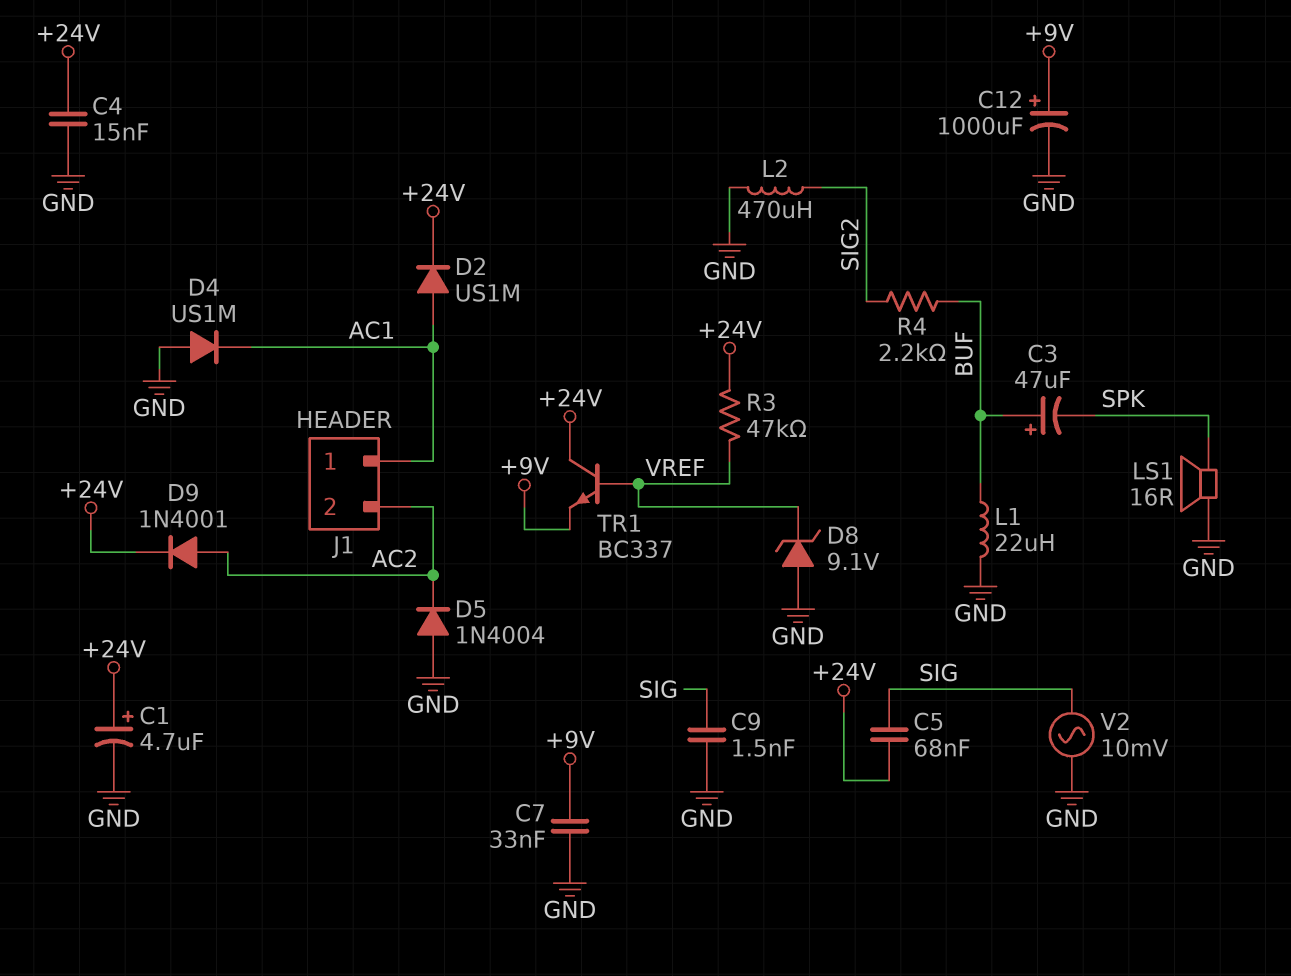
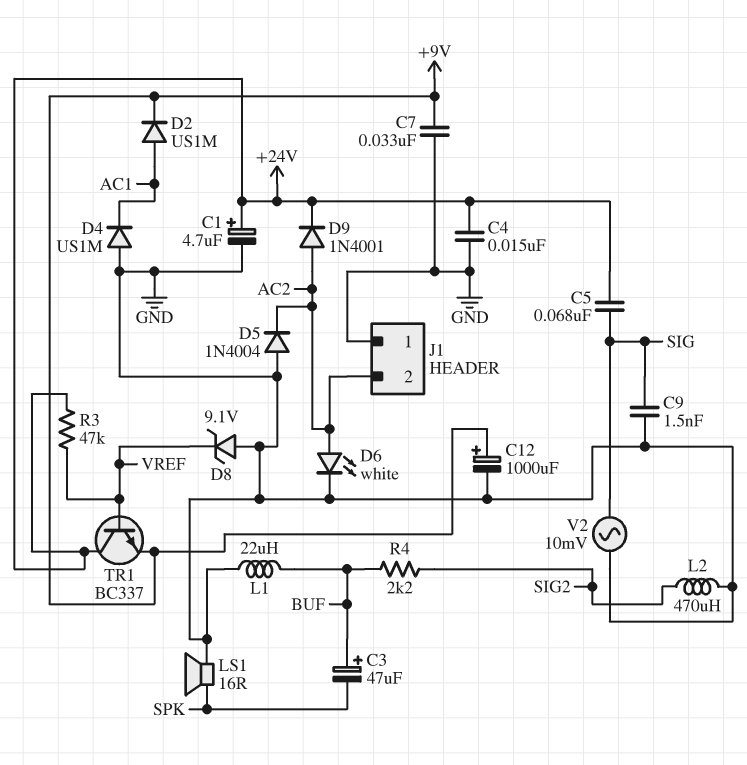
D2: diode US1M (A AC1, K +24V) -> diode US1M (A AC1, K +9V)
D6: none -> LED white (A AC2, K GND)
J1 pin 1: AC1 -> GND

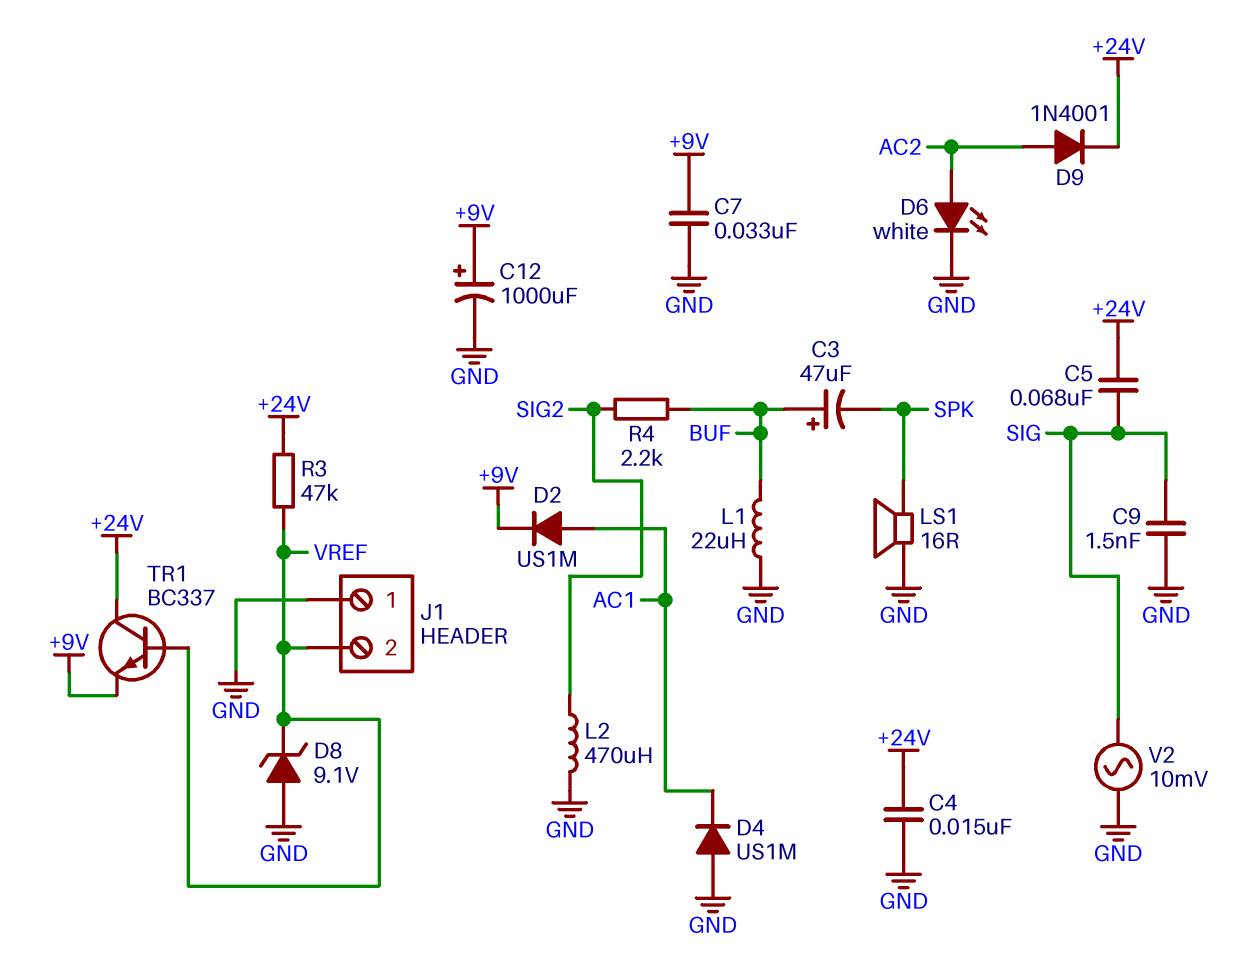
C1: 4.7uF (plus +24V, minus GND) -> none
D5: diode 1N4004 (A GND, K AC2) -> none
J1 pin 2: AC2 -> VREF

